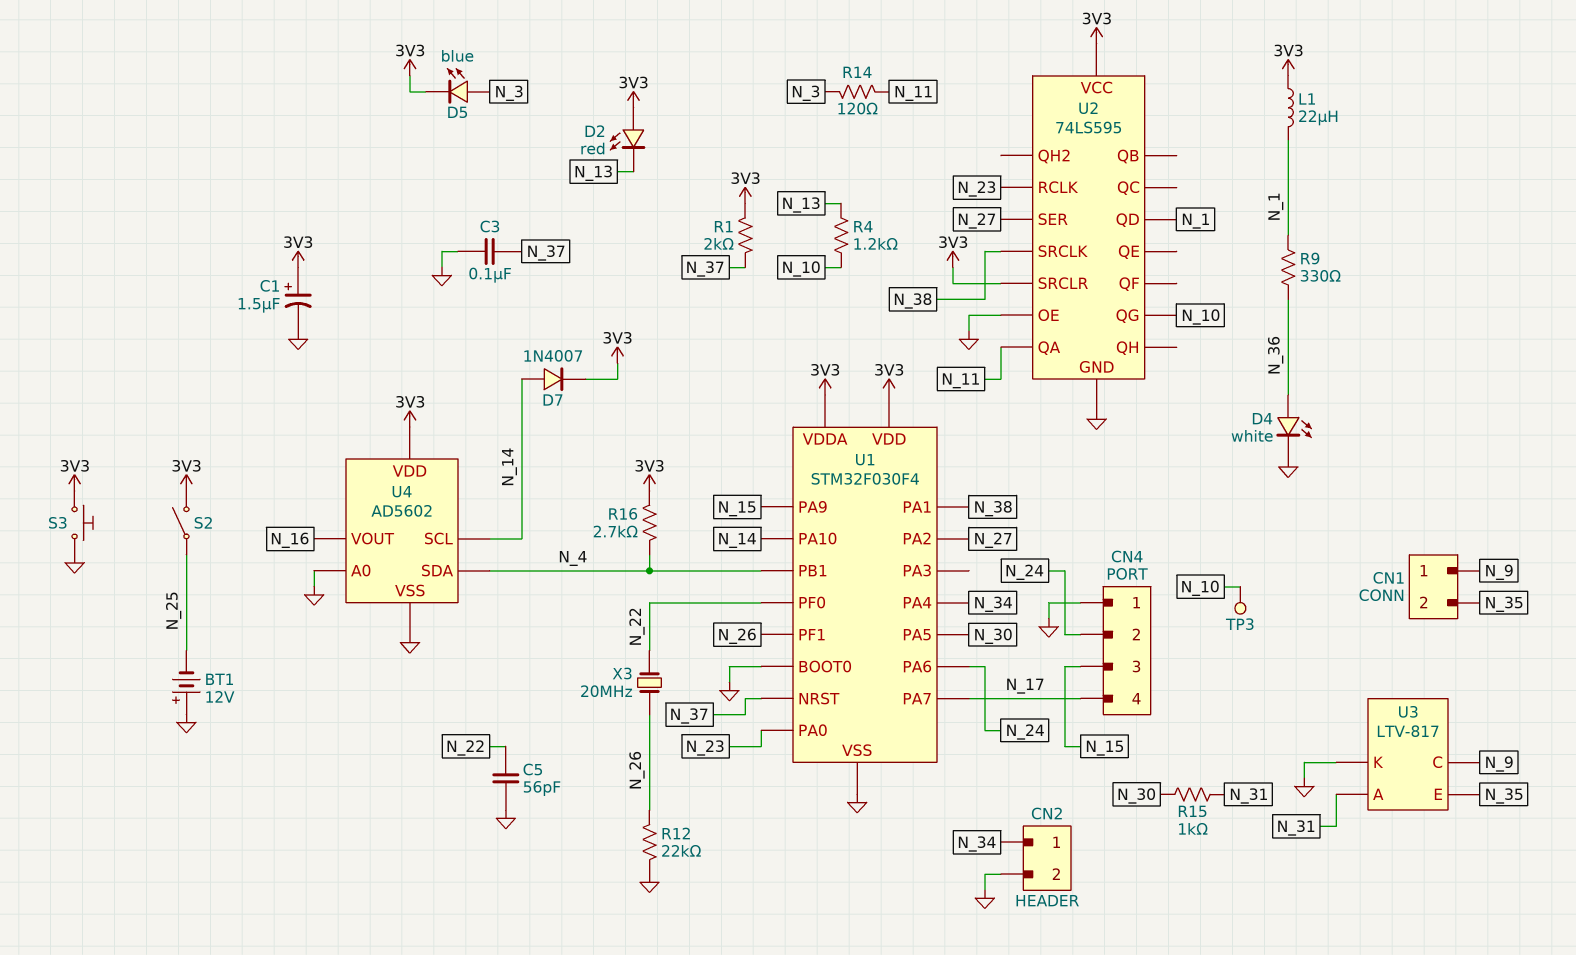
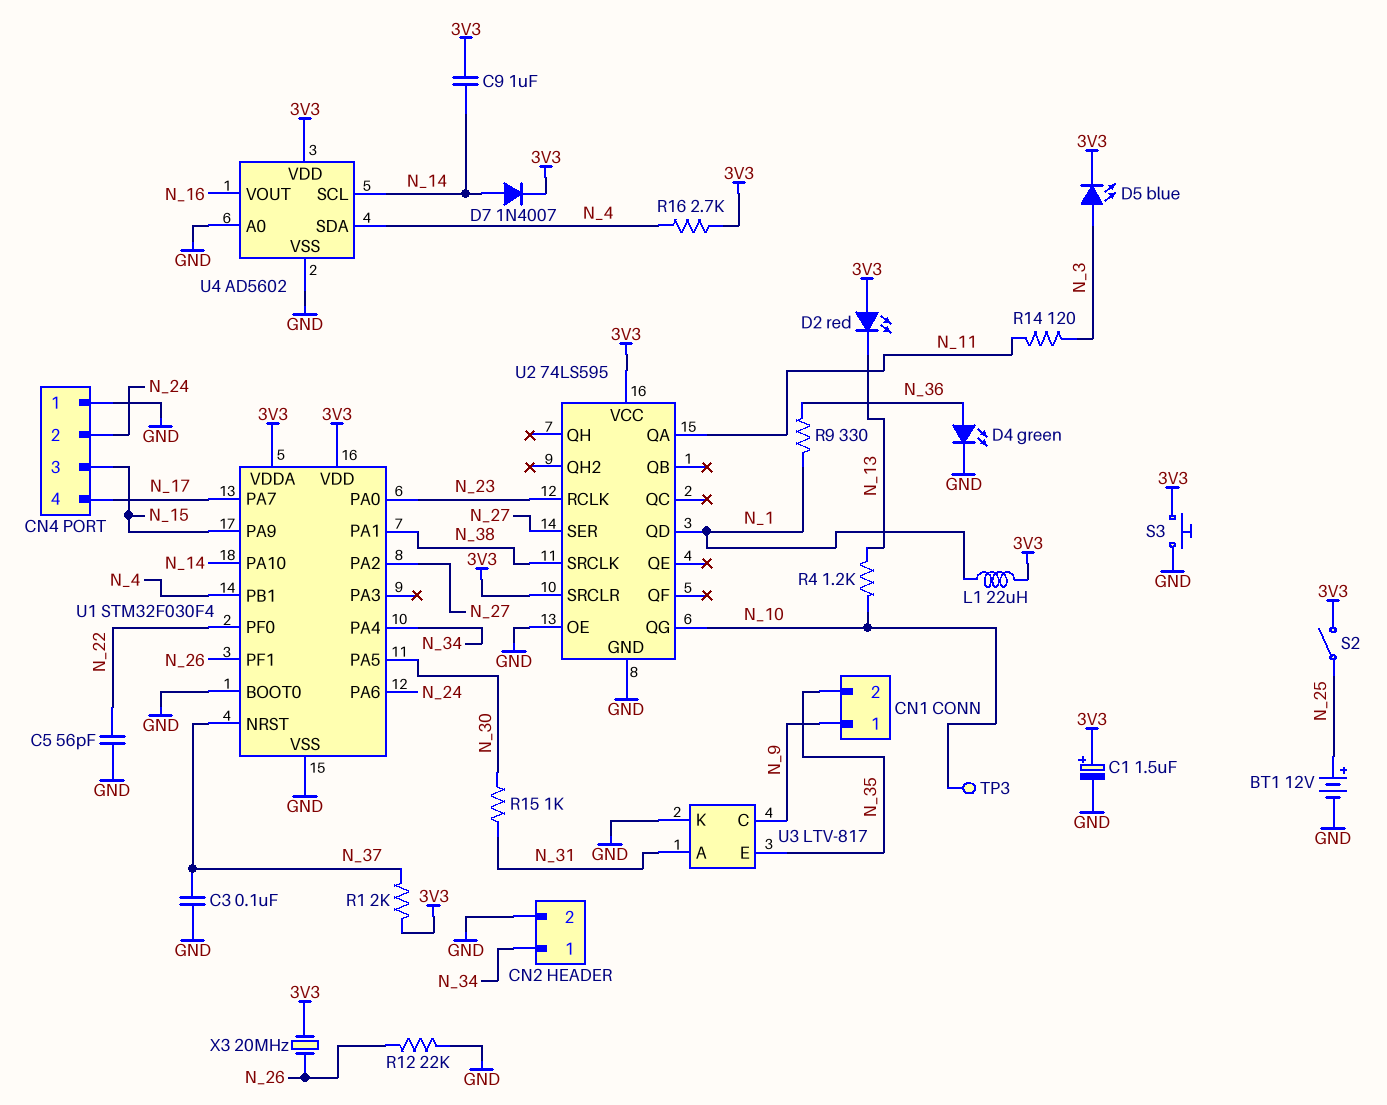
BT1: 12V (plus GND, minus N_25) -> 12V (plus N_25, minus GND)
C9: none -> 1uF (3V3, N_14)
D4: LED white (A N_36, K GND) -> LED green (A N_36, K GND)
X3: 20MHz (N_22, N_26) -> 20MHz (3V3, N_26)

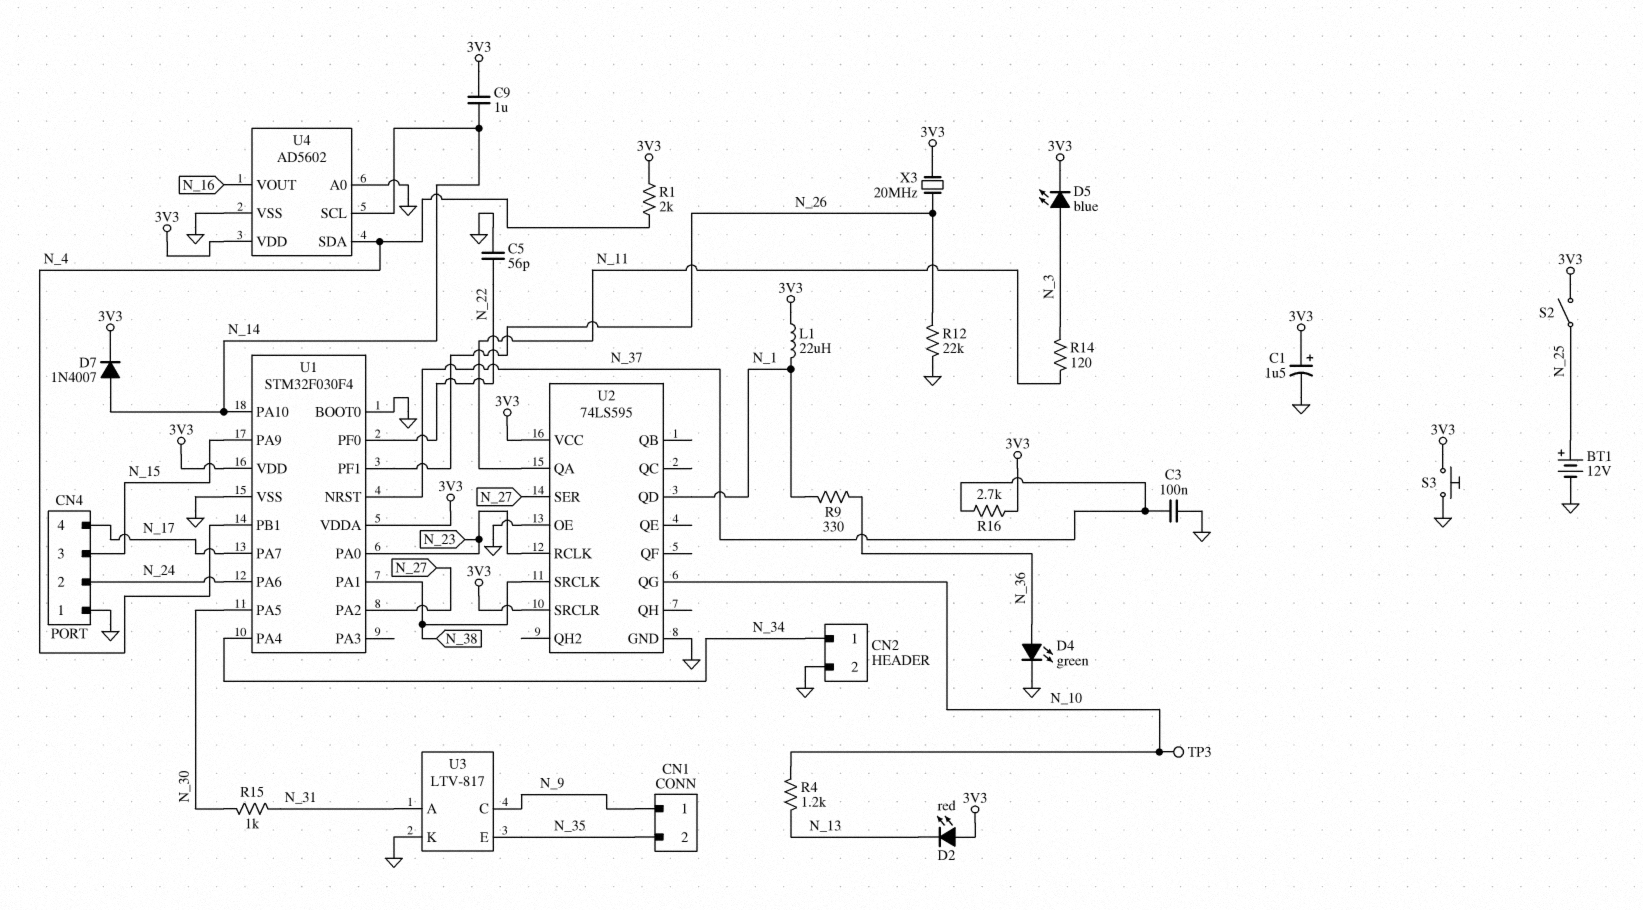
R1: 2k (3V3, N_37) -> 2k (3V3, N_4)
R16: 2.7k (3V3, N_4) -> 2.7k (3V3, N_37)

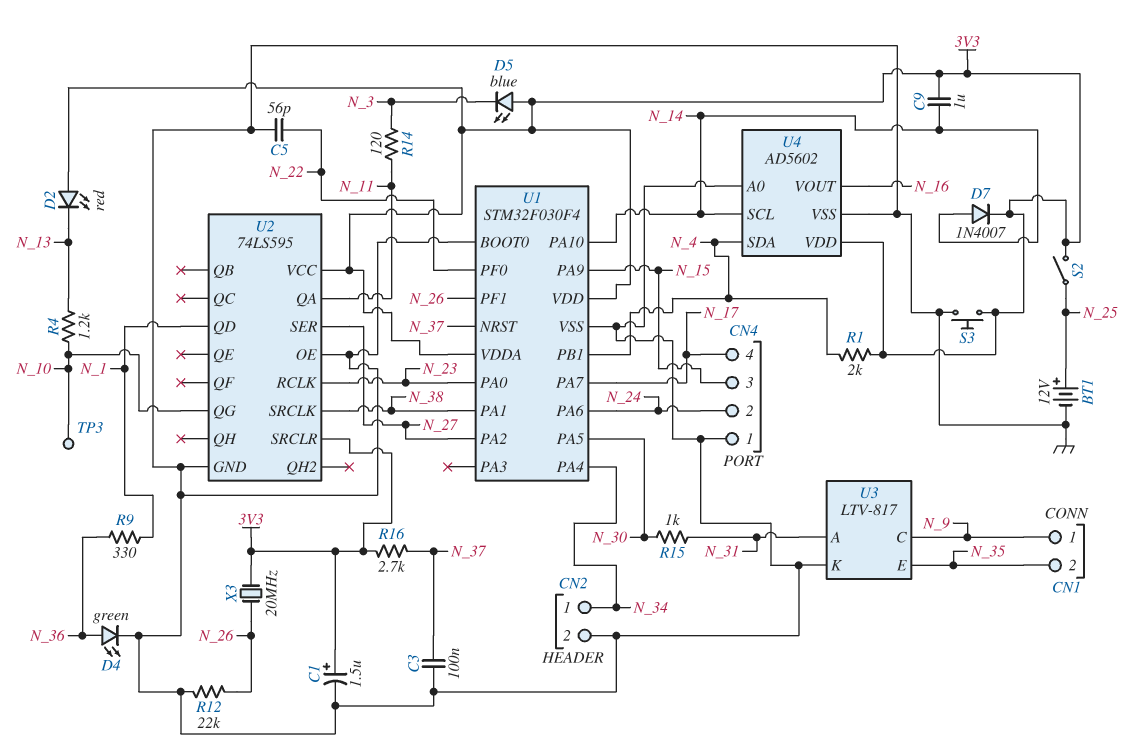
D5: LED blue (A N_3, K 3V3) -> LED blue (A 3V3, K N_3)
L1: 22uH (3V3, N_1) -> none

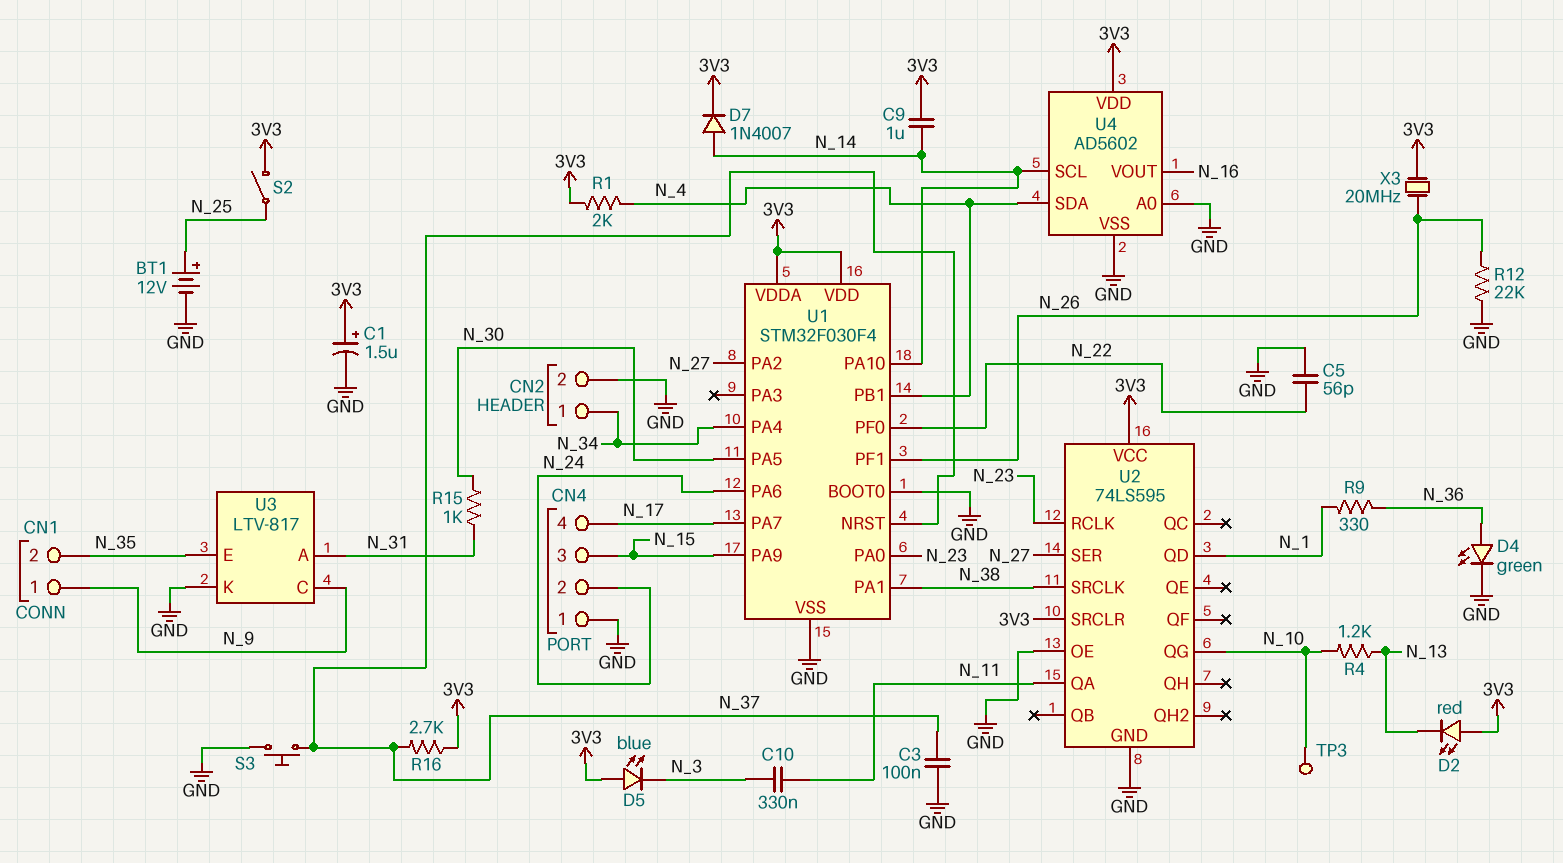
C10: none -> 330nF (N_3, N_11)
R14: 120 (N_3, N_11) -> none
S3: button (3V3, GND) -> button (GND, N_37)

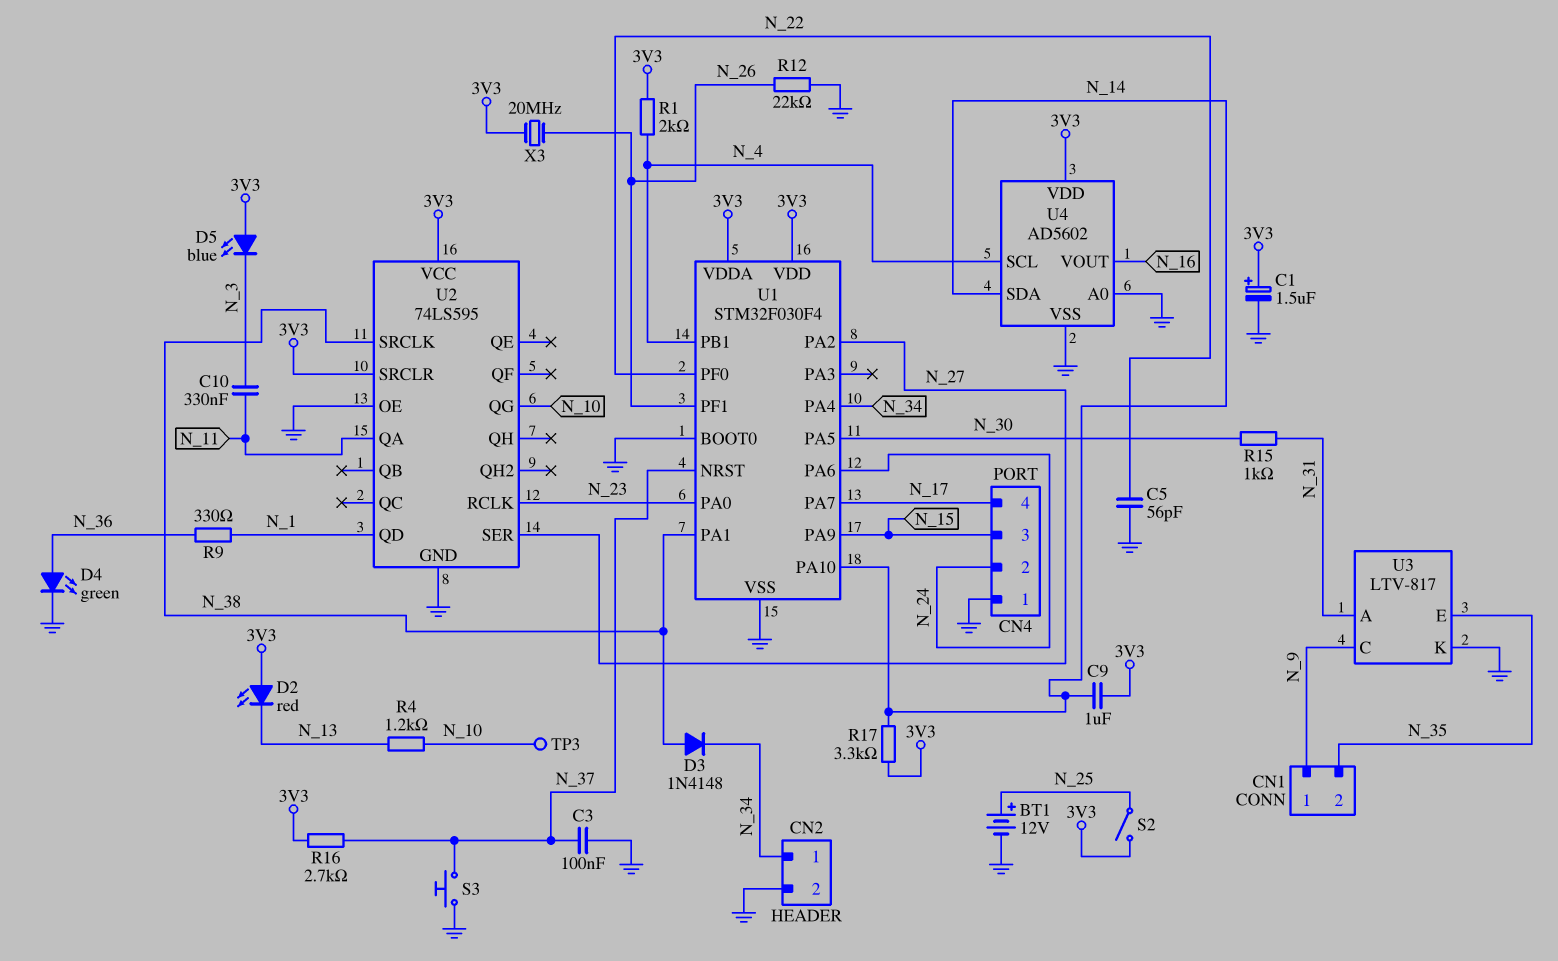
D3: none -> diode 1N4148 (A N_38, K N_34)
D7: diode 1N4007 (A N_14, K 3V3) -> none
R17: none -> 3.3k (3V3, N_14)
U4 pin SCL: N_14 -> N_4
U4 pin SDA: N_4 -> N_14

